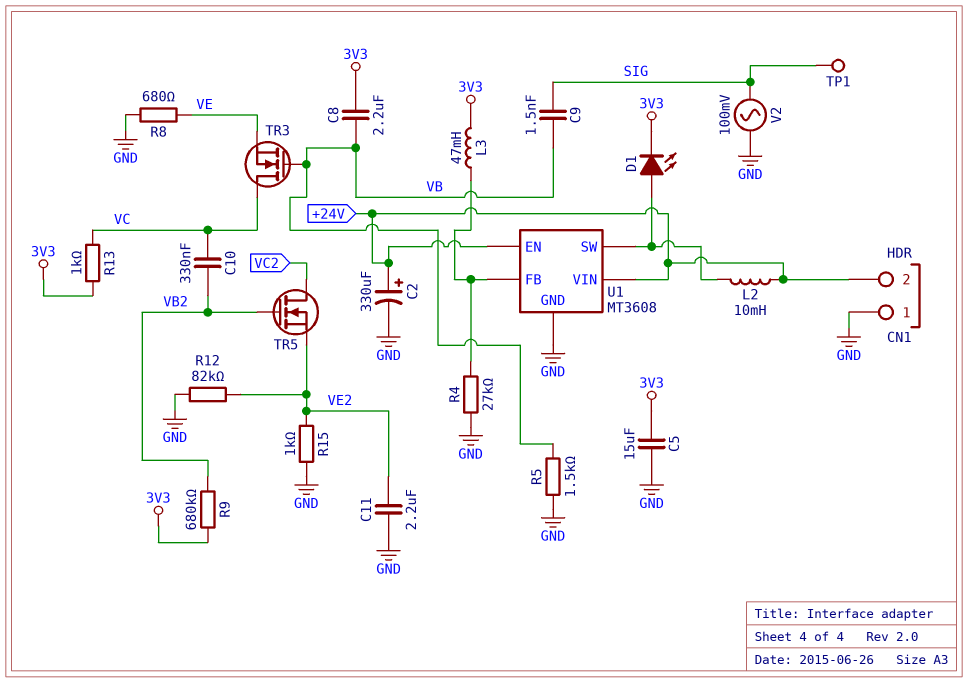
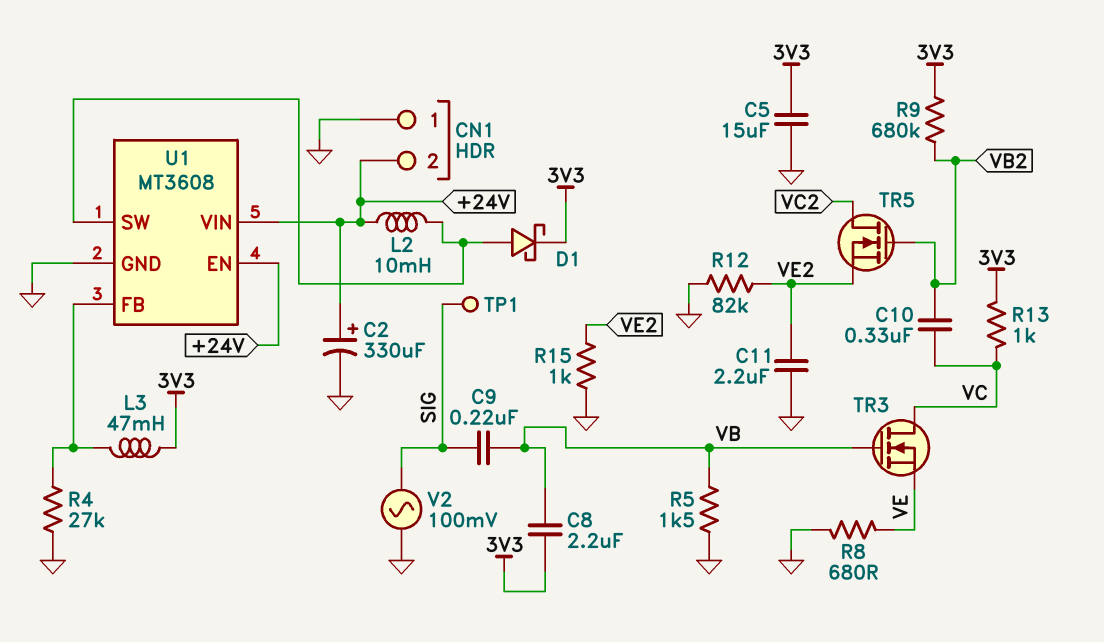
C9: 1.5nF (SIG, VB) -> 220nF (SIG, VB)
D1: LED (A U1/SW, K 3V3) -> schottky (A U1/SW, K 3V3)

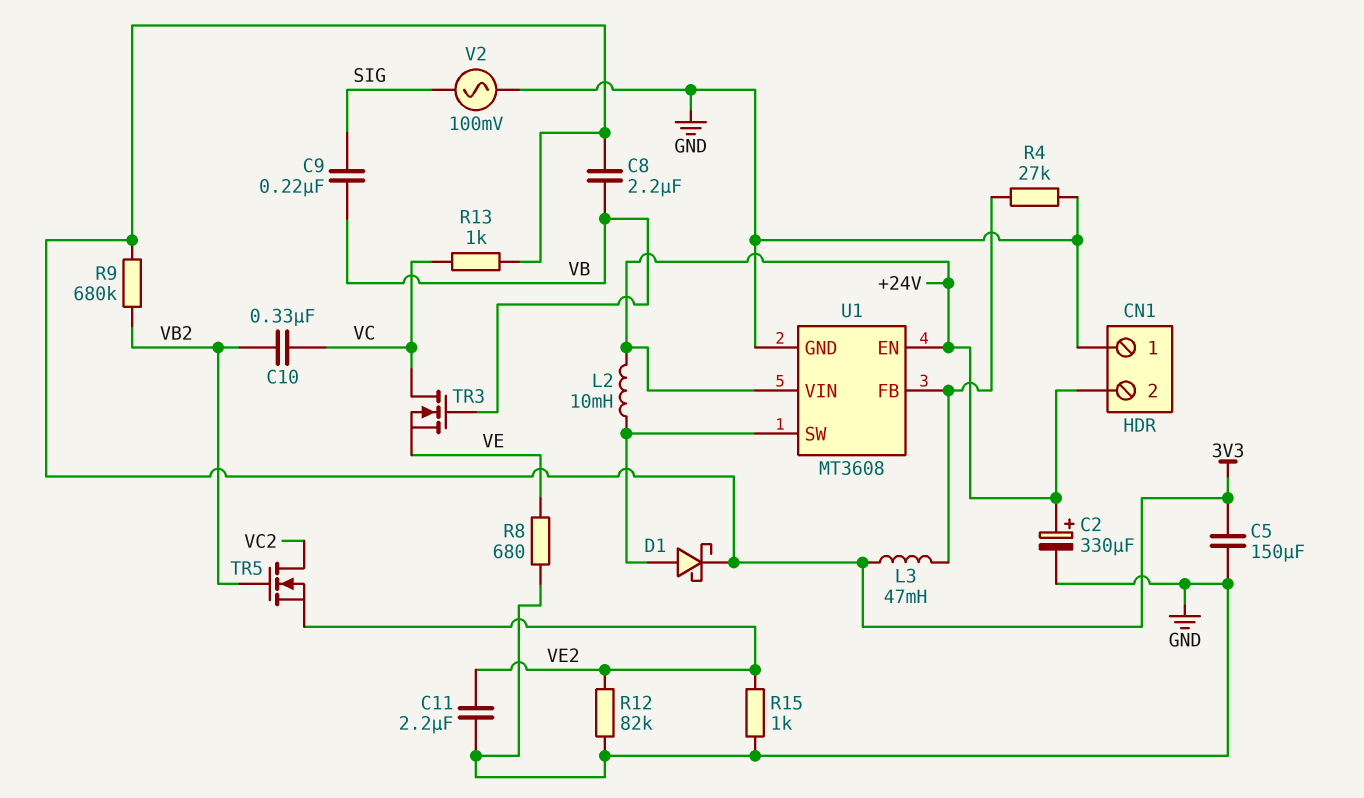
C5: 15uF (3V3, GND) -> 150uF (3V3, GND)
R5: 1.5k (GND, VB) -> none
TP1: test point (SIG) -> none

